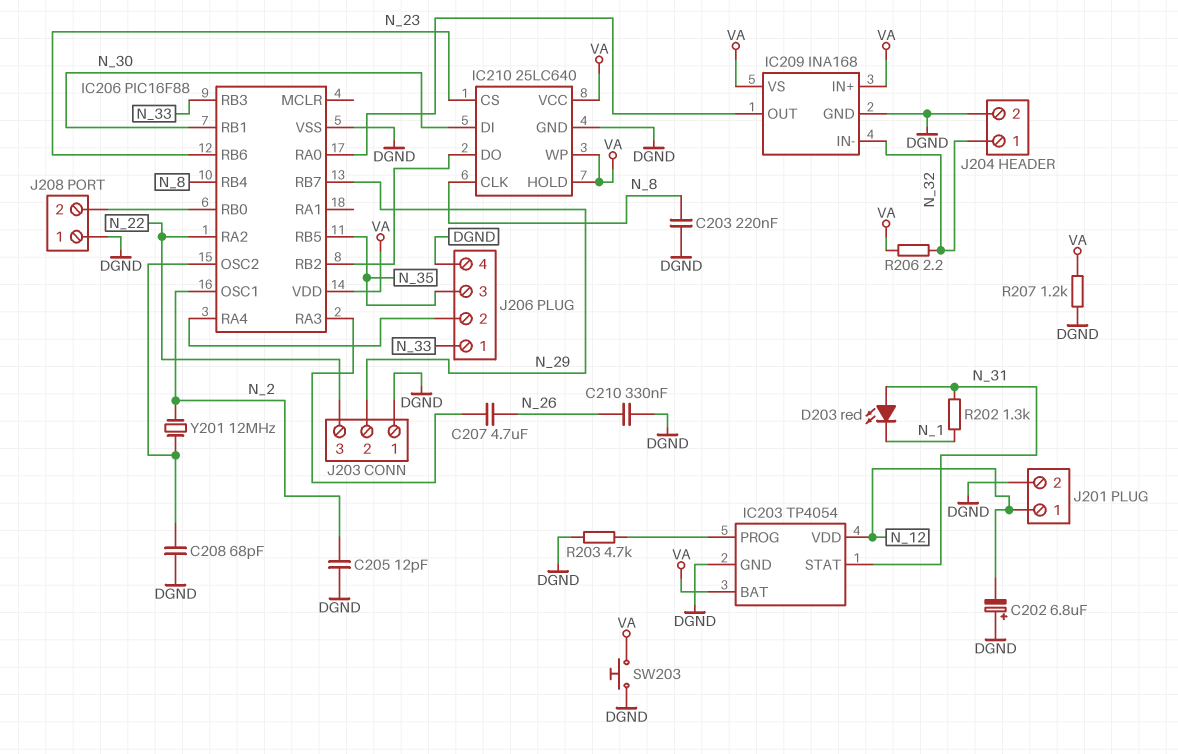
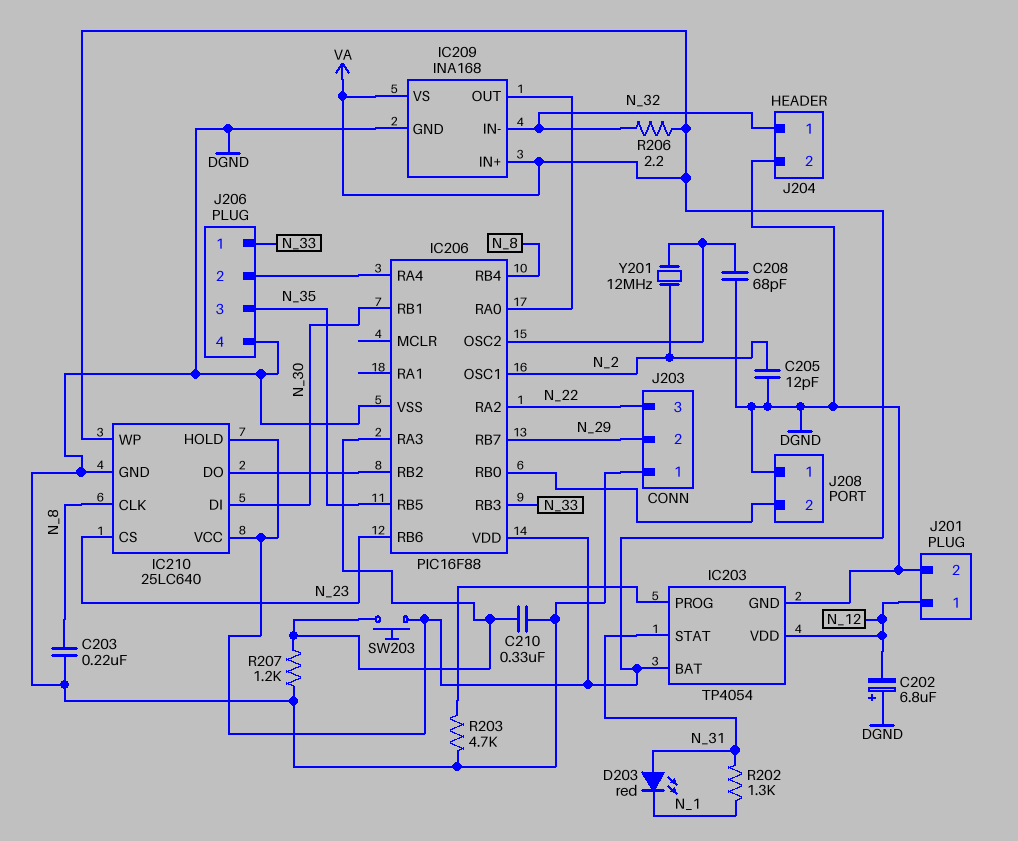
C207: 4.7uF (IC206/RA3, N_26) -> none
C210: 330nF (DGND, N_26) -> 330nF (DGND, IC206/RA3)
R207: 1.2k (DGND, VA) -> 1.2k (DGND, IC206/RA3)
SW203: button (DGND, VA) -> button (IC206/RA3, VA)

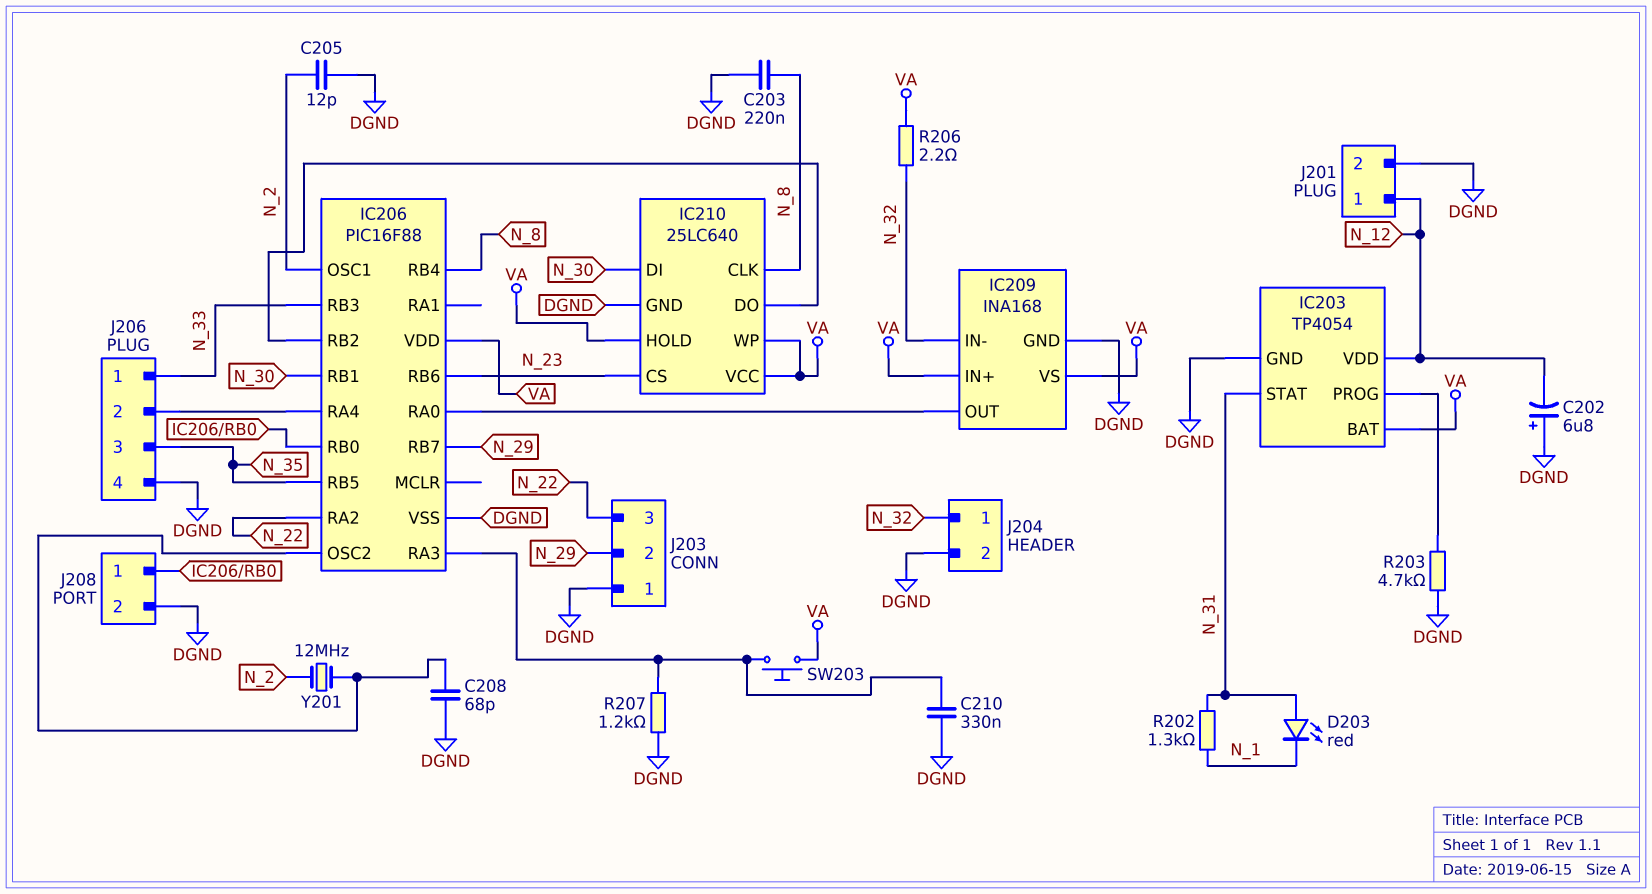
J208 pin 1: DGND -> IC206/RB0
J208 pin 2: IC206/RB0 -> DGND

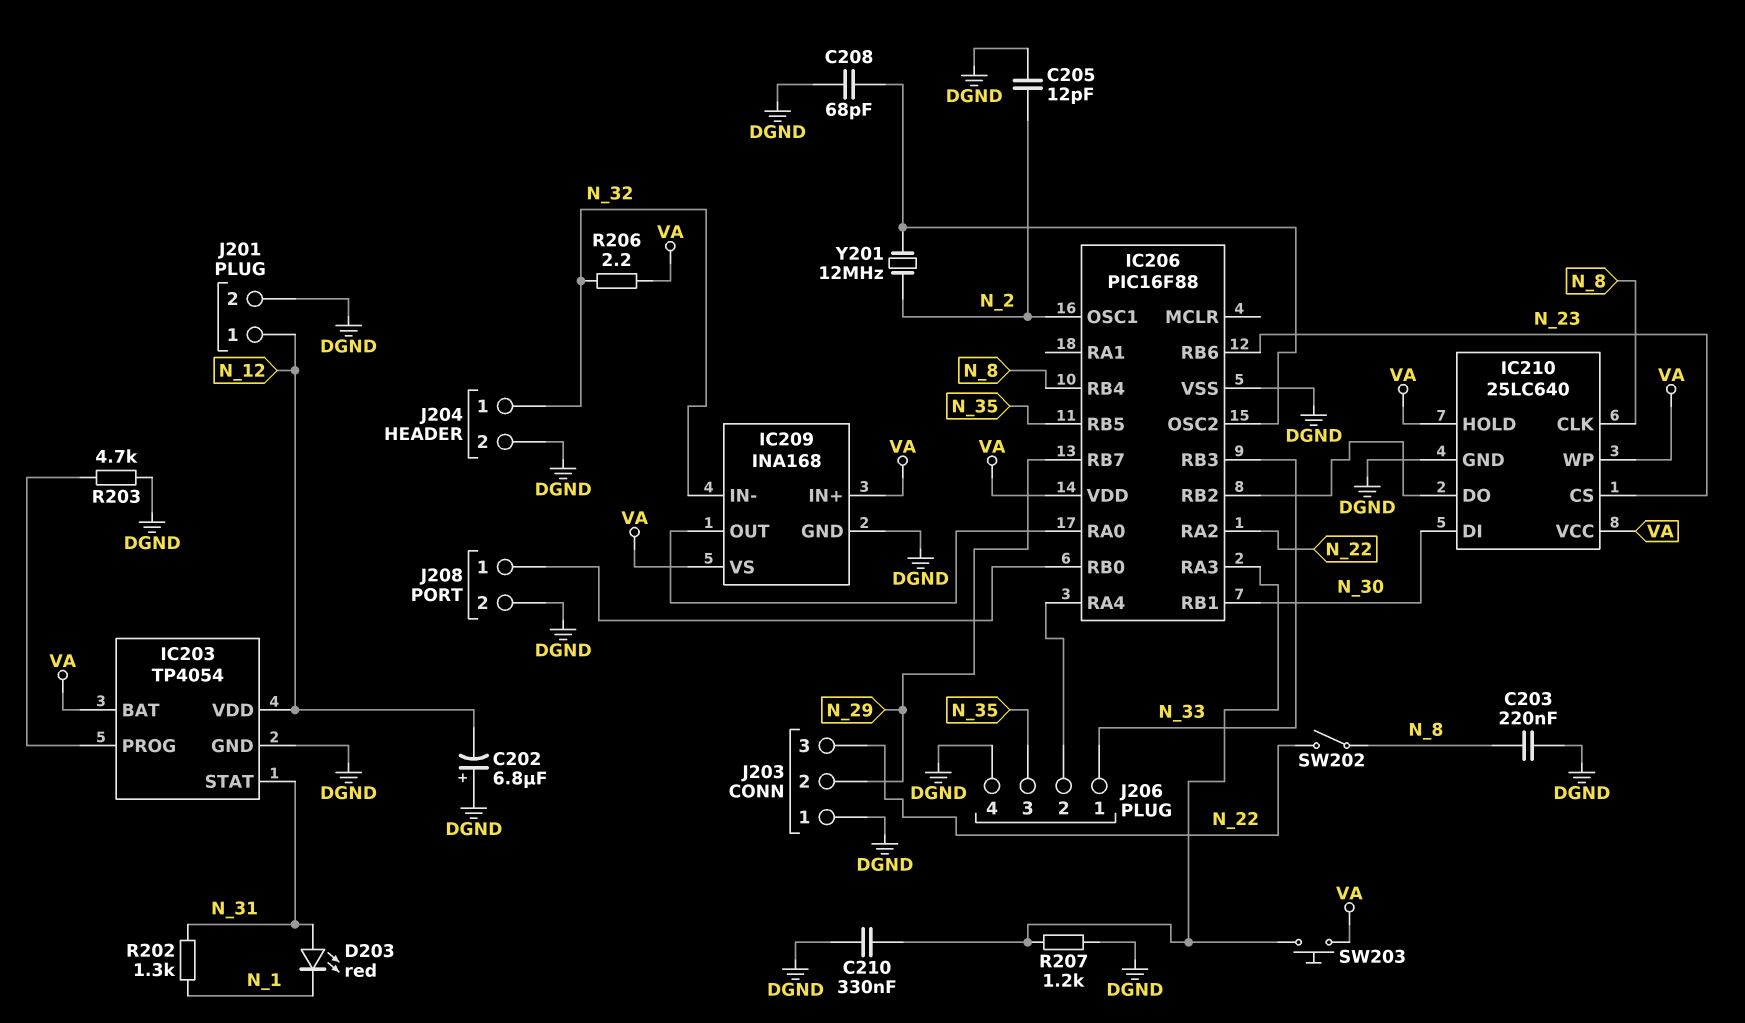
SW202: none -> switch (N_8, N_22)

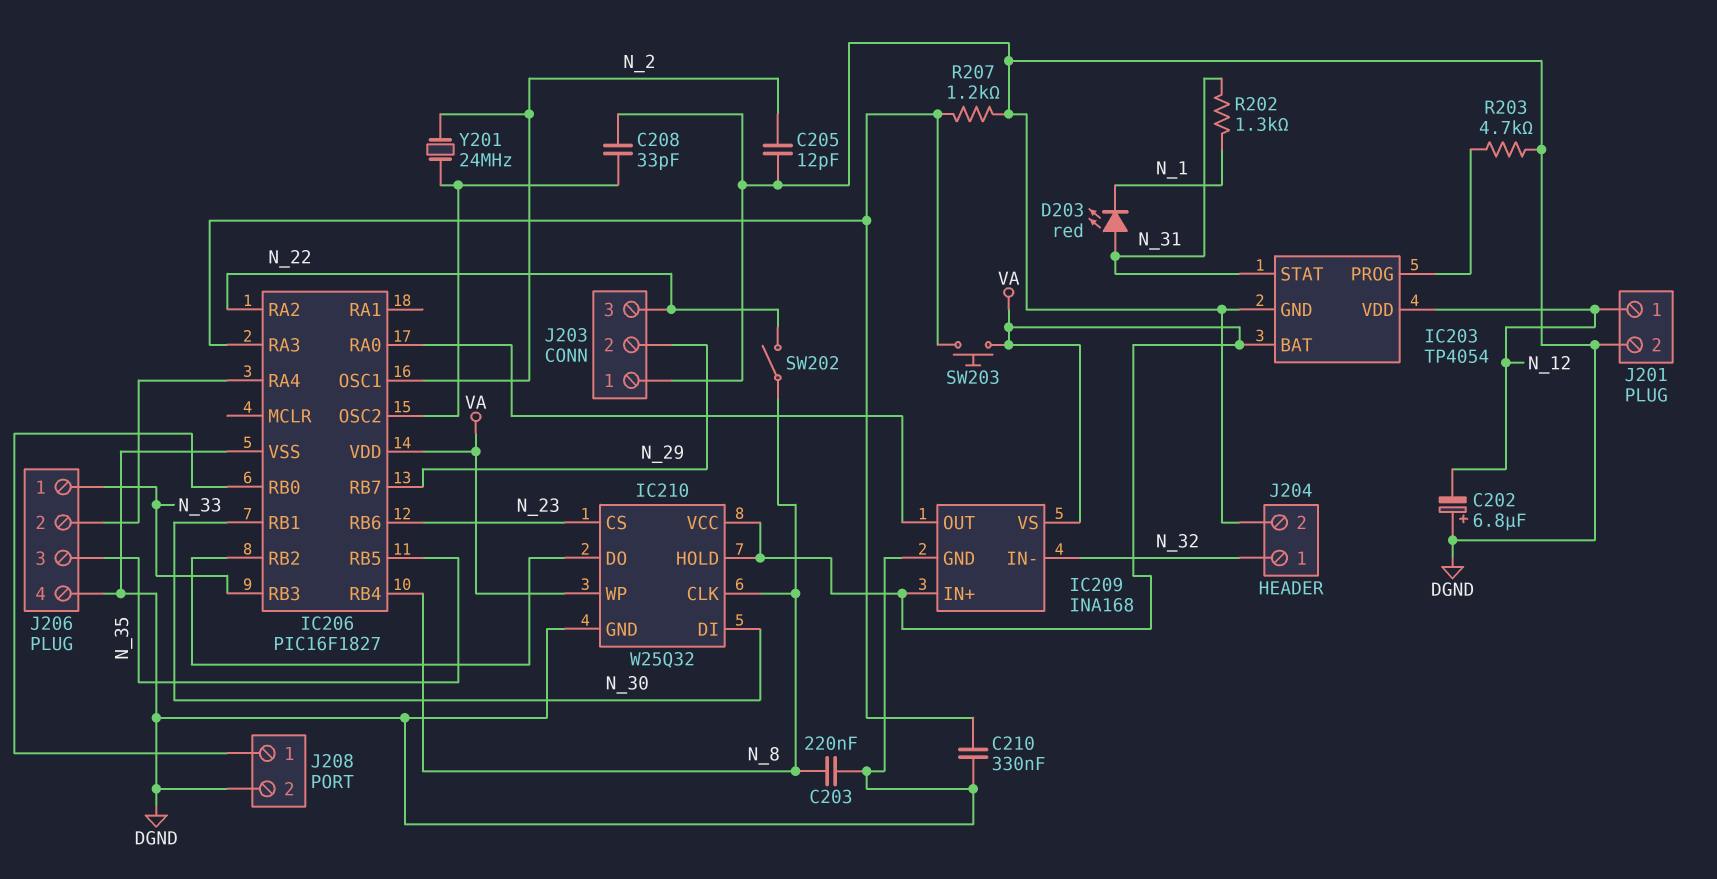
C208: 68pF (DGND, IC206/OSC2) -> 33pF (DGND, IC206/OSC2)
IC206: PIC16F88 -> PIC16F1827
IC210: 25LC640 -> W25Q32
R206: 2.2 (N_32, VA) -> none
Y201: 12MHz (IC206/OSC2, N_2) -> 24MHz (IC206/OSC2, N_2)

